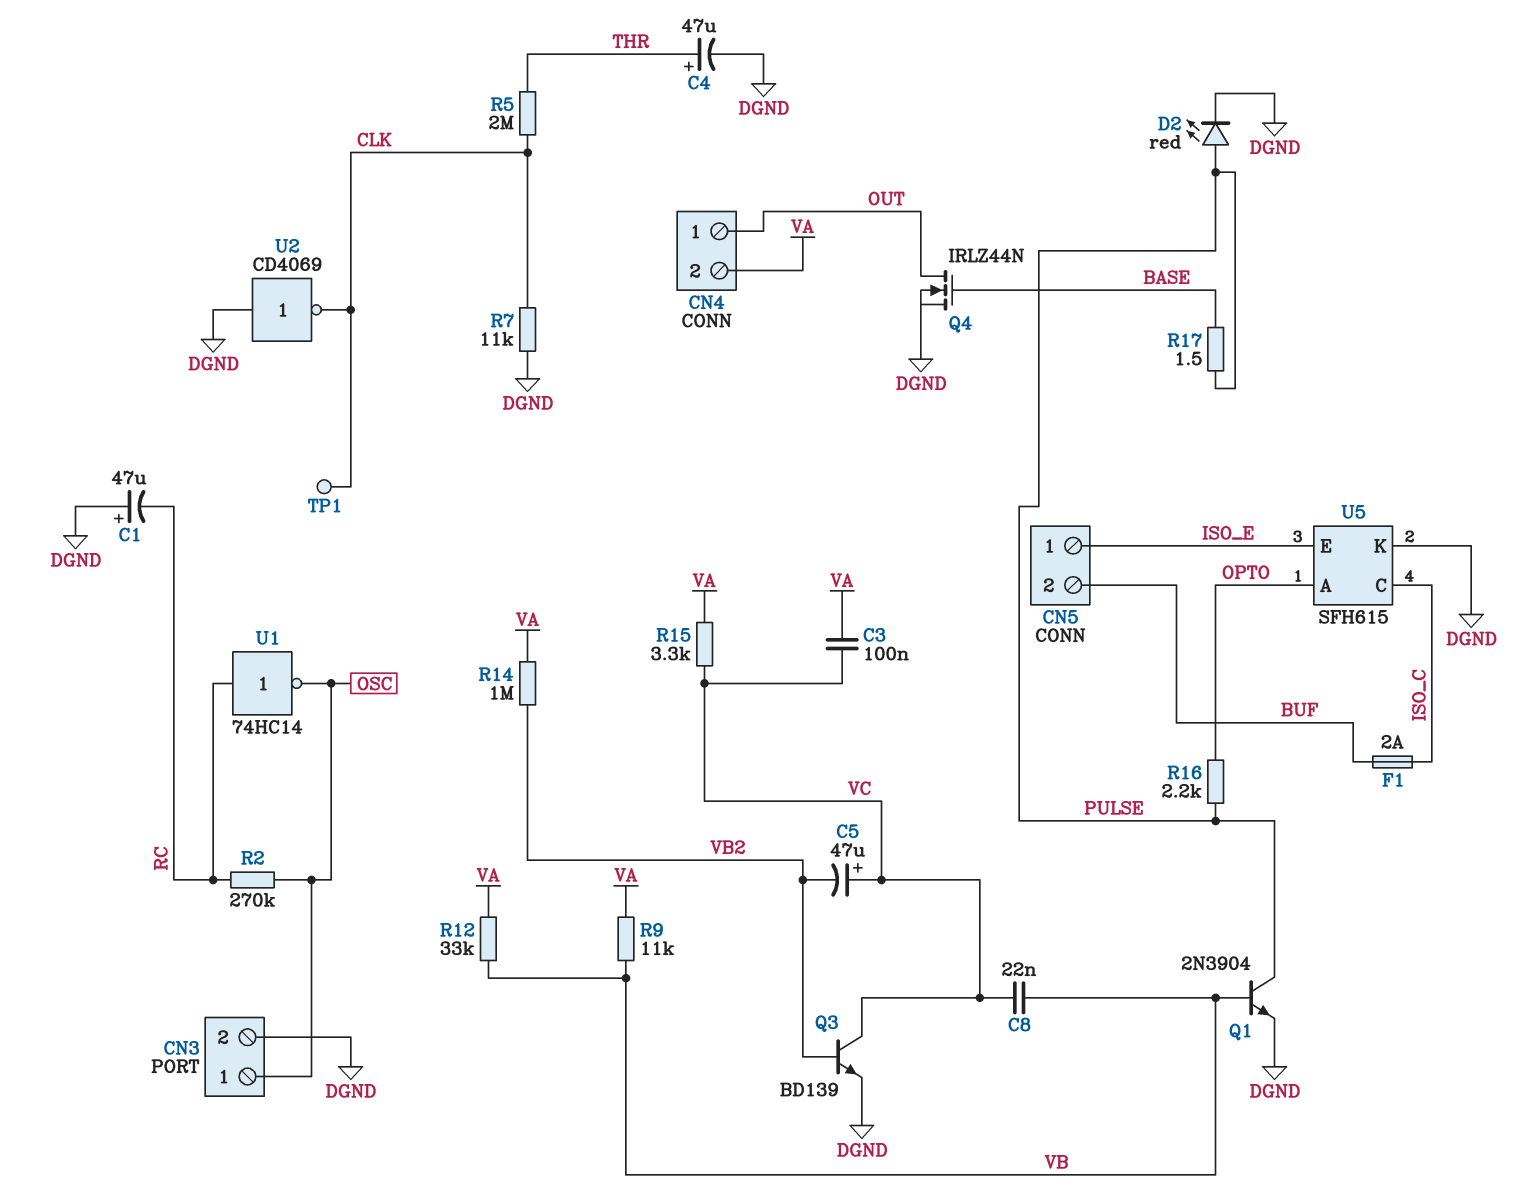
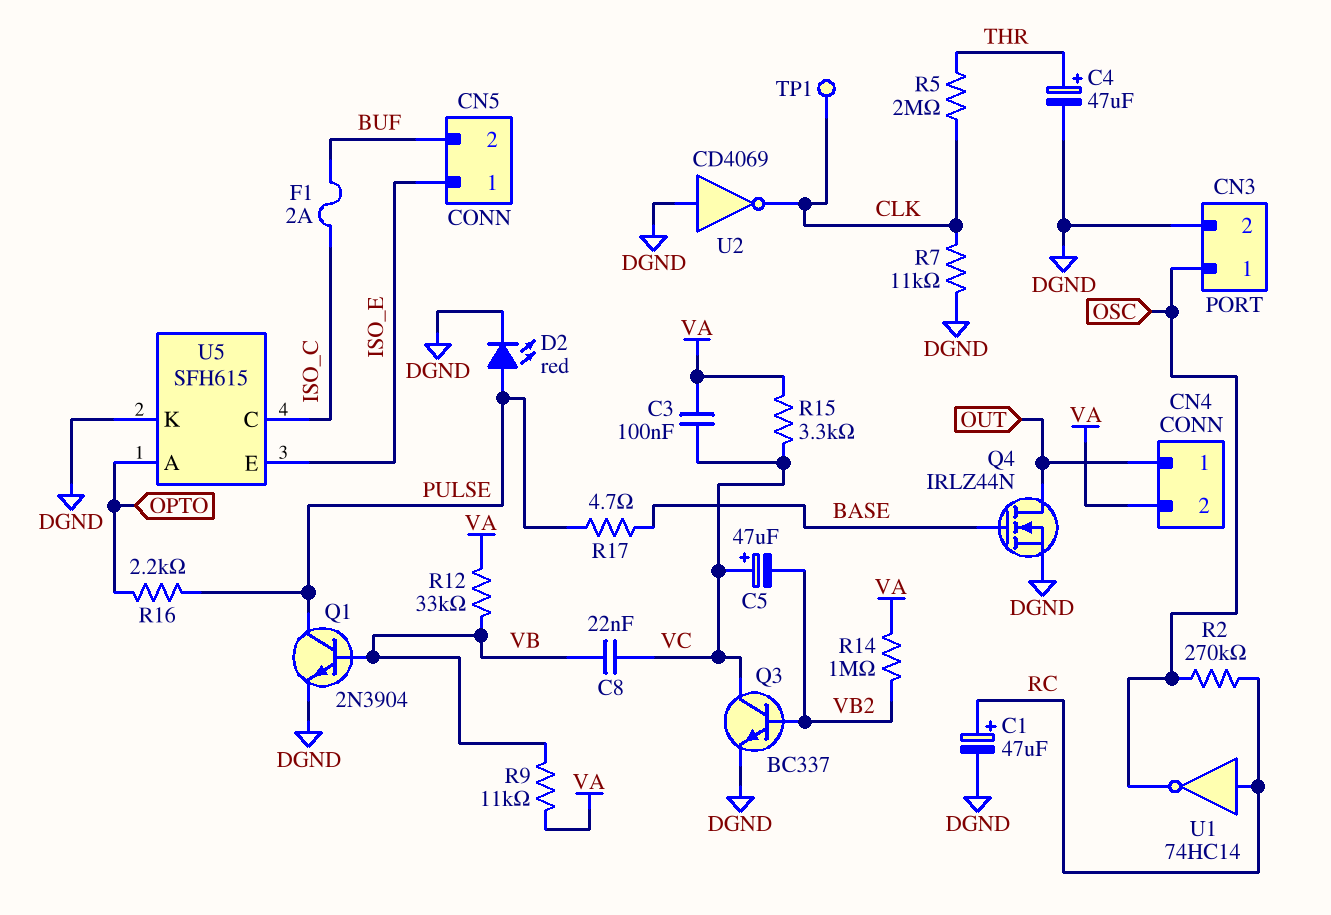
C1: 47uF (plus DGND, minus RC) -> 47uF (plus RC, minus DGND)
Q3: NPN BD139 (B VB2, C VC, E DGND) -> NPN BC337 (B VB2, C VC, E DGND)
R17: 1.5 (BASE, PULSE) -> 4.7 (BASE, PULSE)

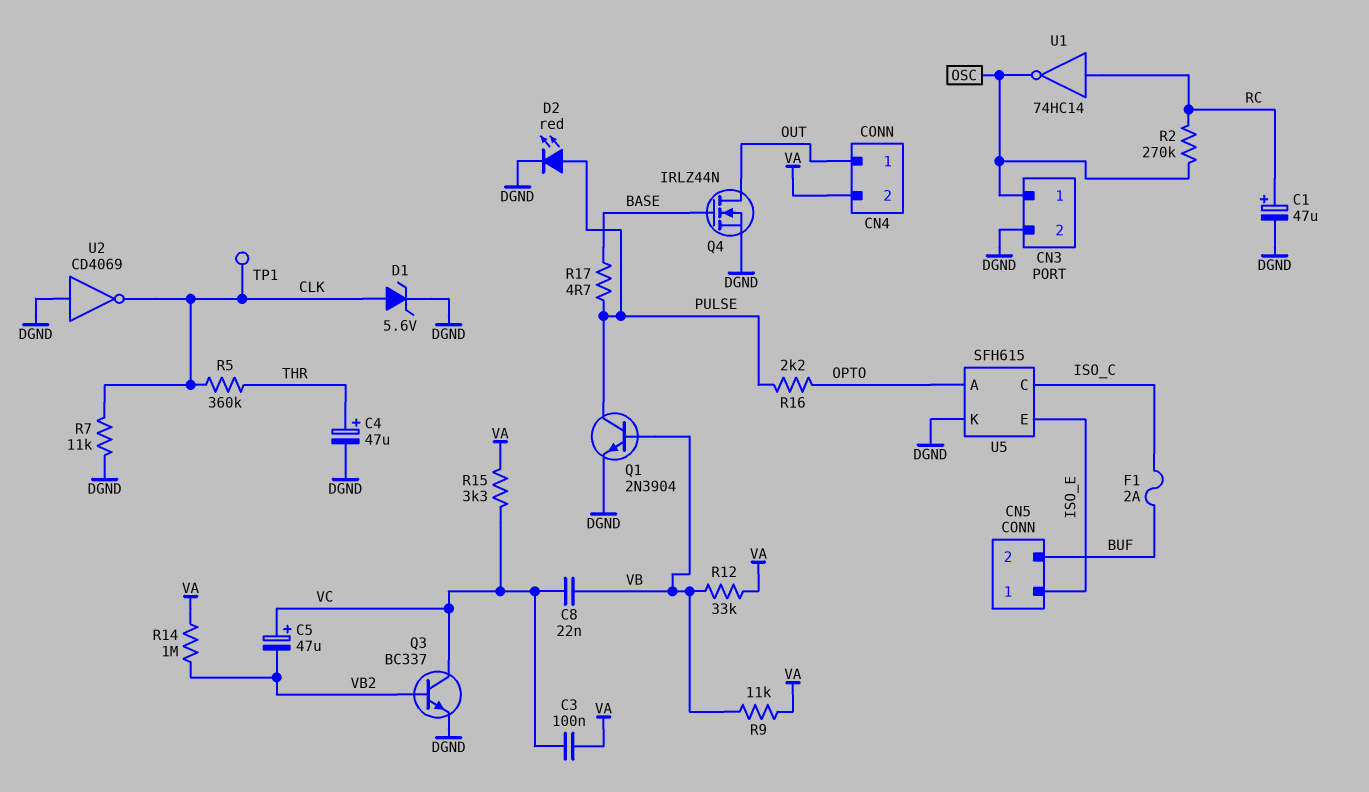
D1: none -> zener 5.6V (A CLK, K DGND)
R5: 2M (CLK, THR) -> 360k (CLK, THR)

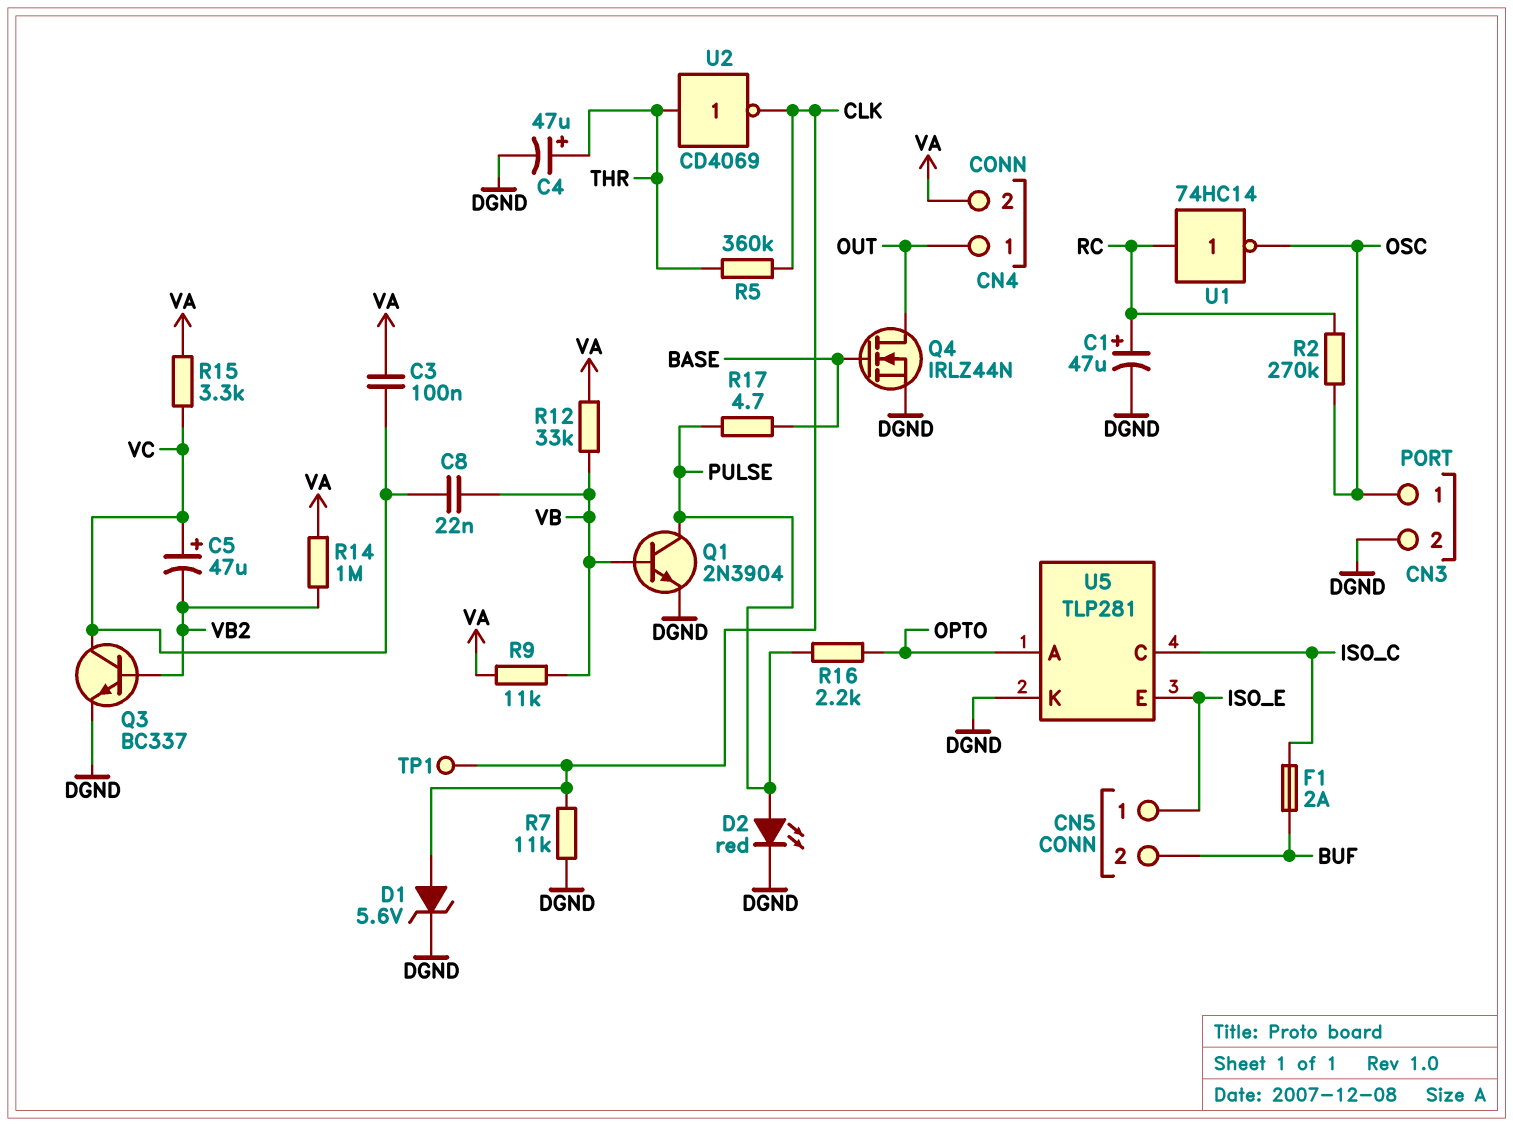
U2: NOT CD4069 (in DGND, out CLK) -> NOT CD4069 (in THR, out CLK)
U5: SFH615 -> TLP281

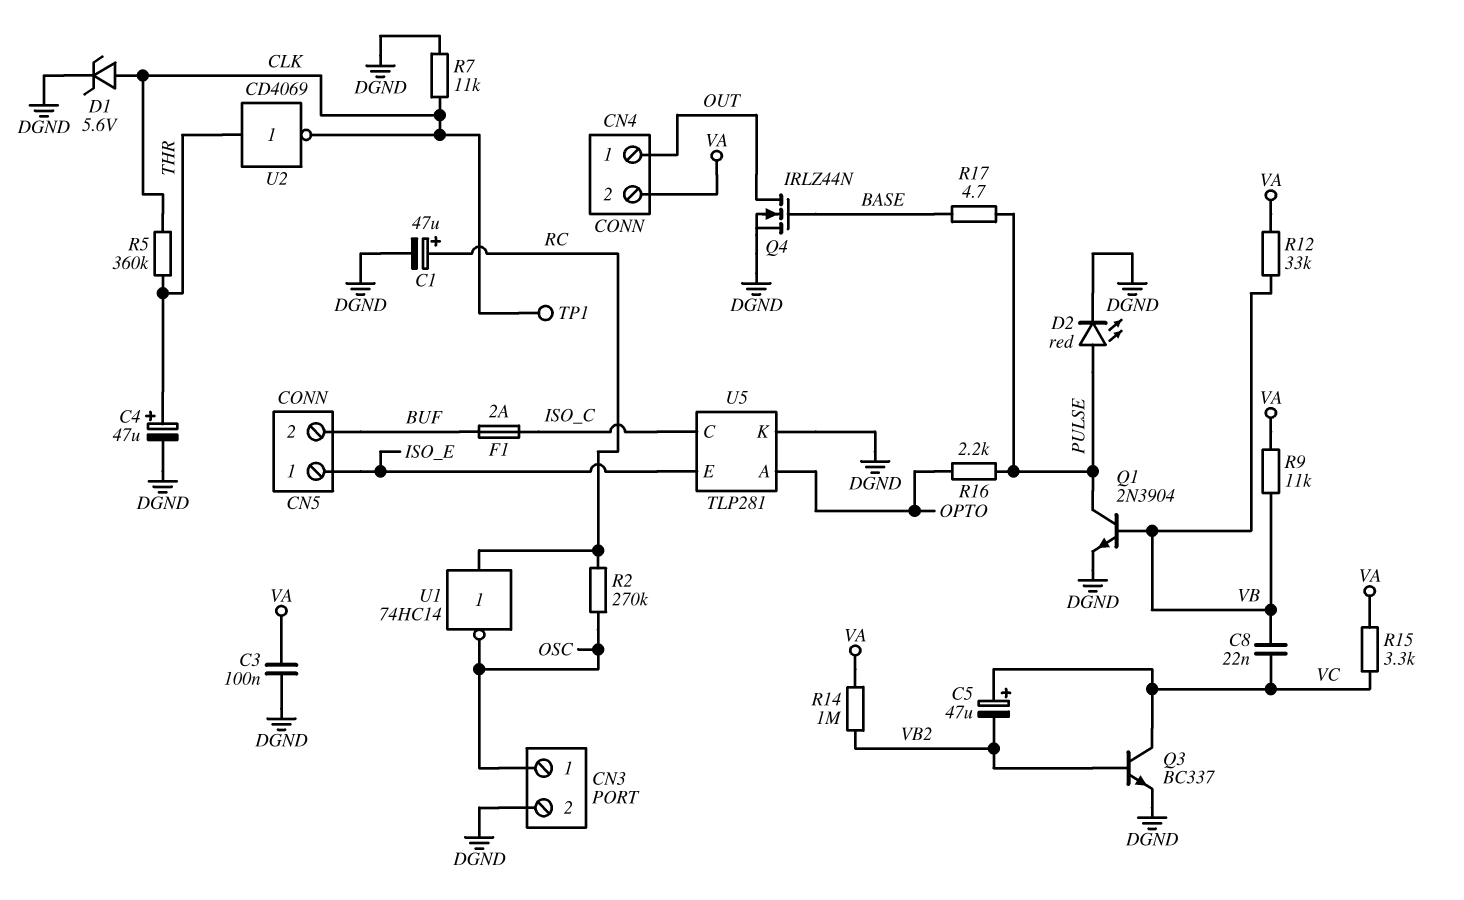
C3: 100nF (VA, VC) -> 100nF (DGND, VA)

